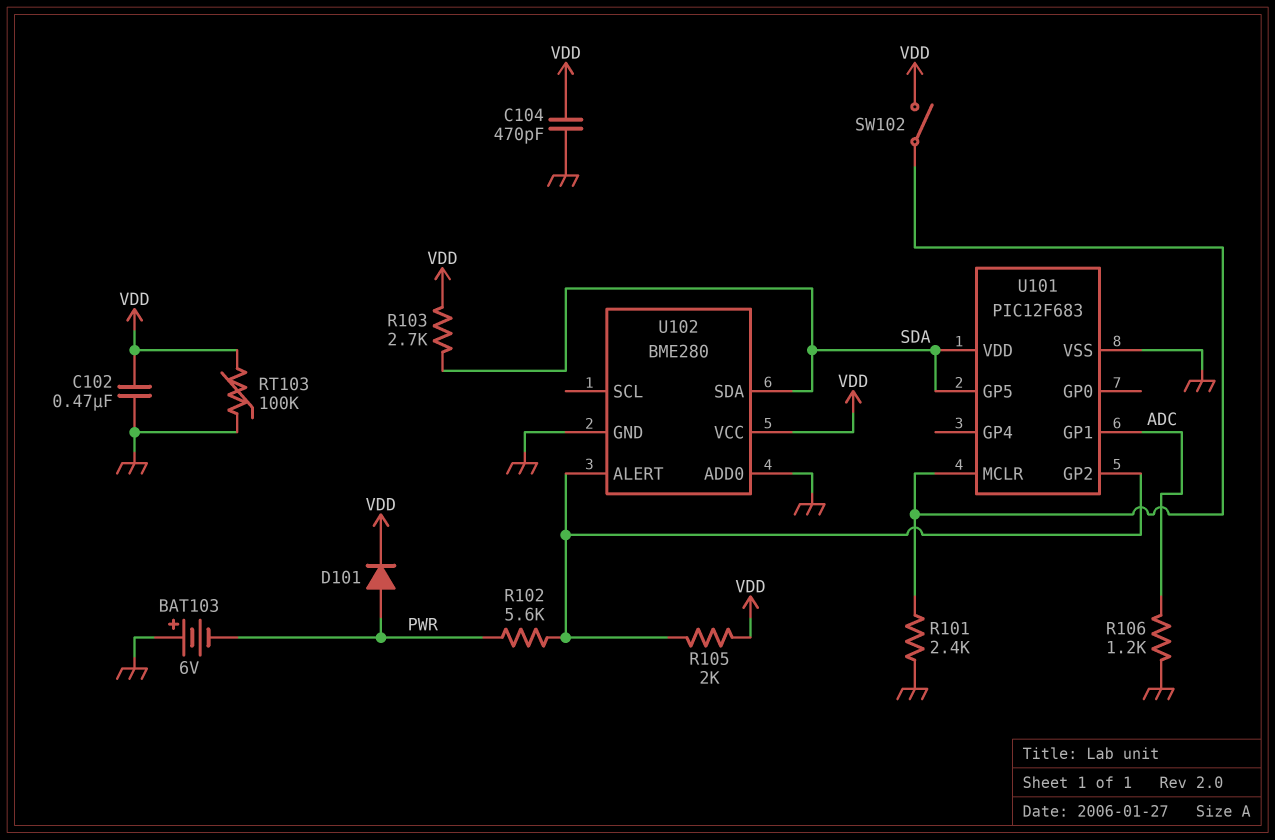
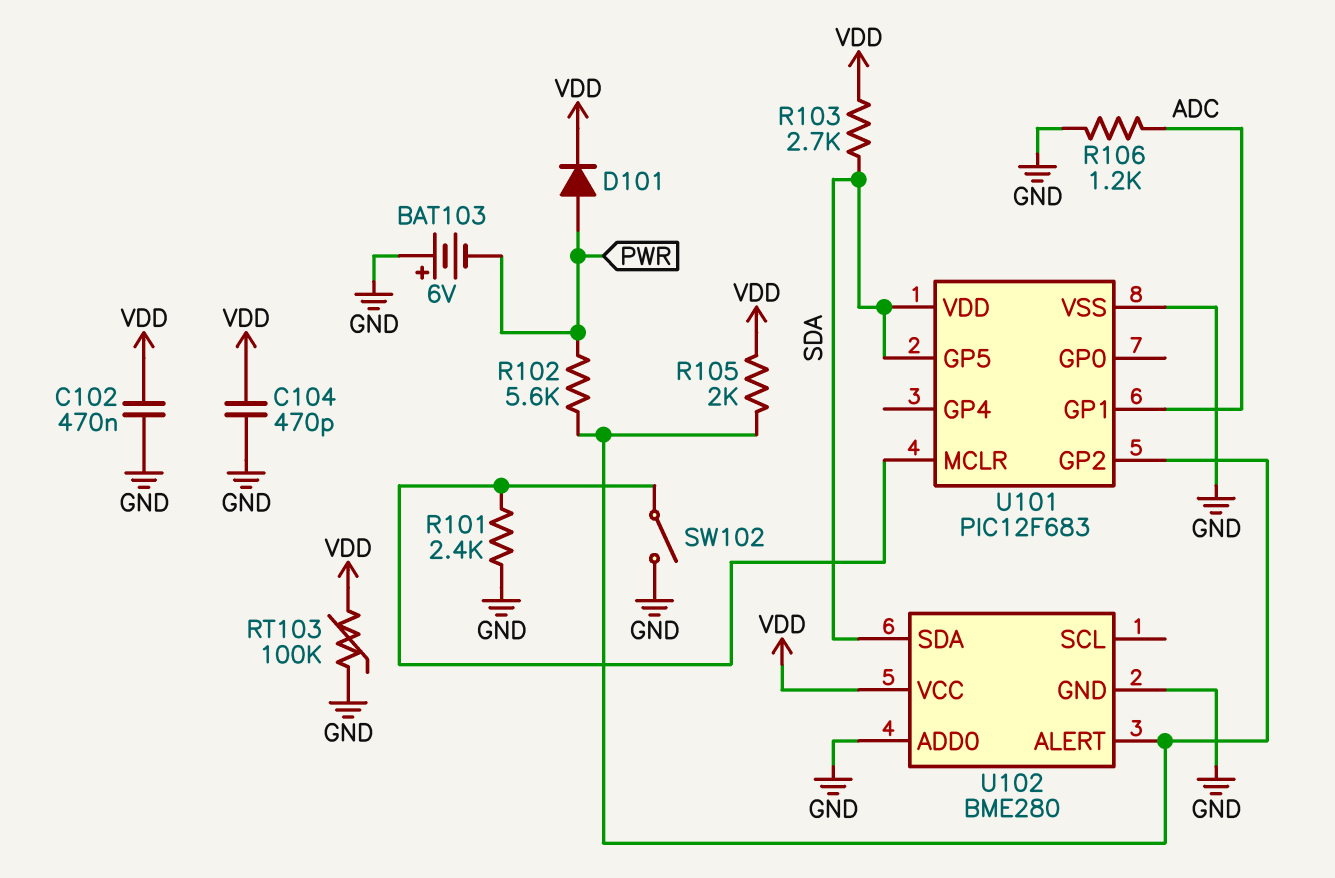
SW102: switch (U101/MCLR, VDD) -> switch (GND, U101/MCLR)

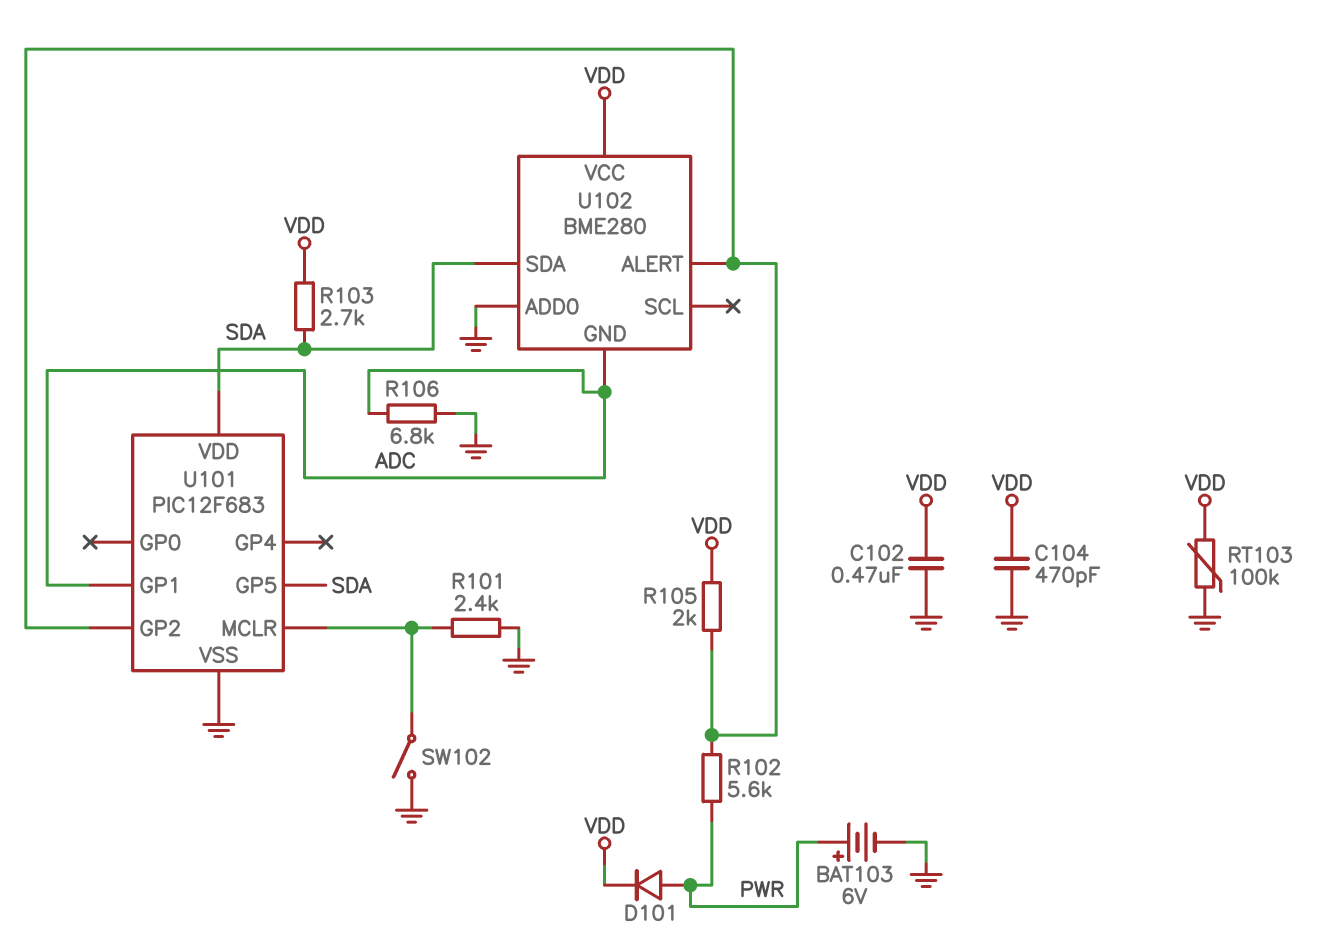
BAT103: 6V (plus GND, minus PWR) -> 6V (plus PWR, minus GND)
R106: 1.2k (ADC, GND) -> 6.8k (ADC, GND)
U102 pin GND: GND -> ADC

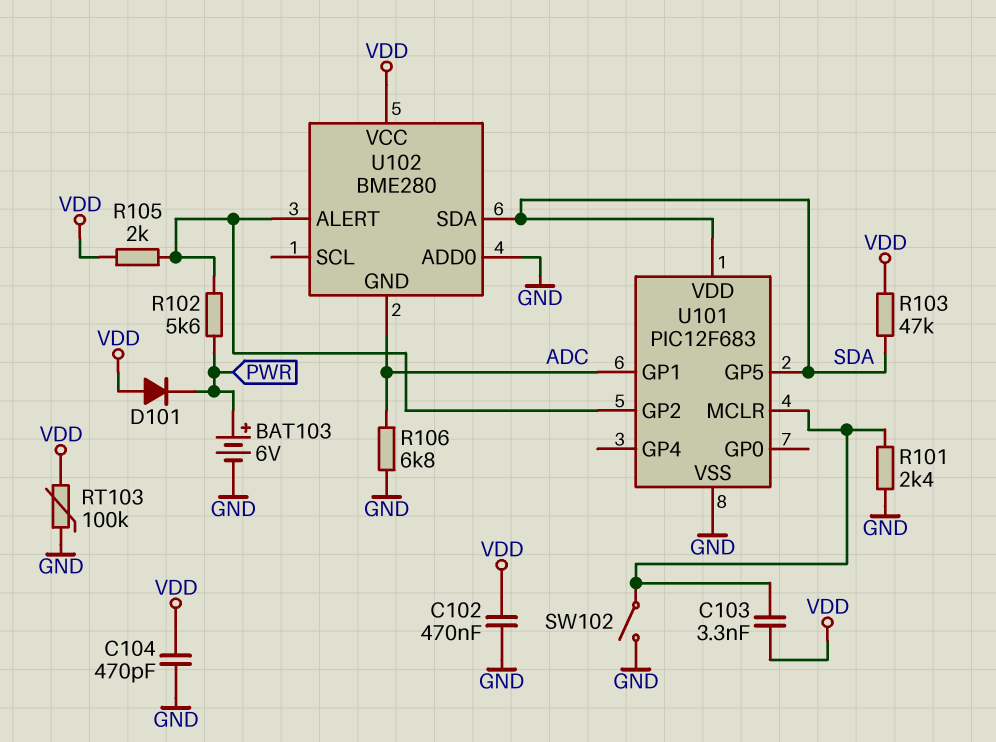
C103: none -> 3.3nF (U101/MCLR, VDD)
D101: diode (A PWR, K VDD) -> diode (A VDD, K PWR)
R103: 2.7k (SDA, VDD) -> 47k (SDA, VDD)

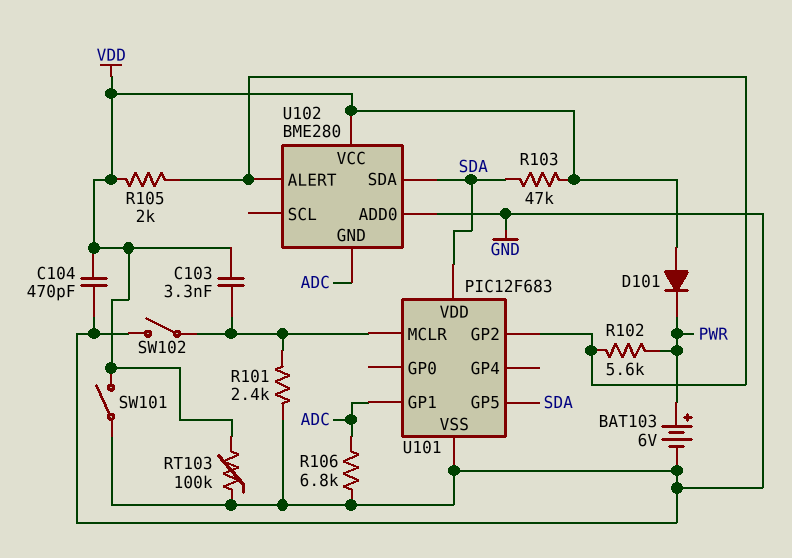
C102: 470nF (GND, VDD) -> none
SW101: none -> switch (GND, VDD)

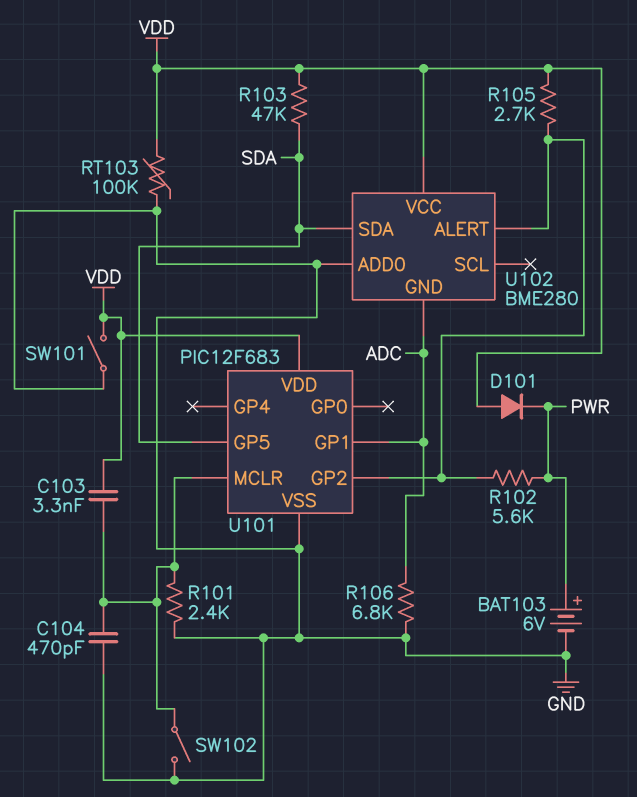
C104: 470pF (GND, VDD) -> 470pF (GND, U101/MCLR)
R105: 2k (U101/GP2, VDD) -> 2.7k (U101/GP2, VDD)
U101 pin VDD: SDA -> VDD

